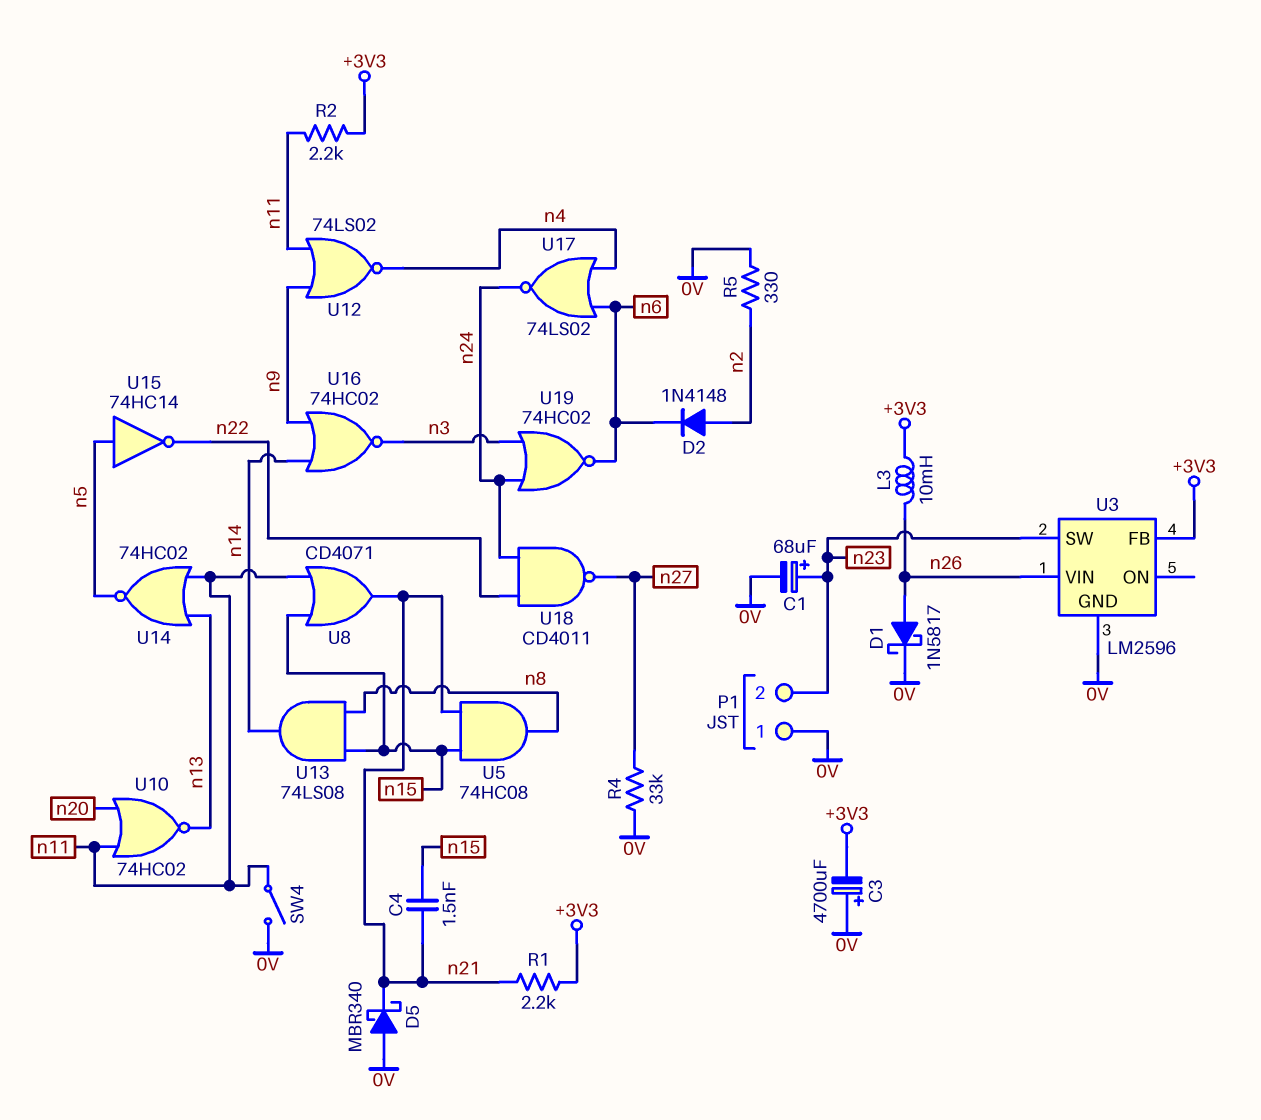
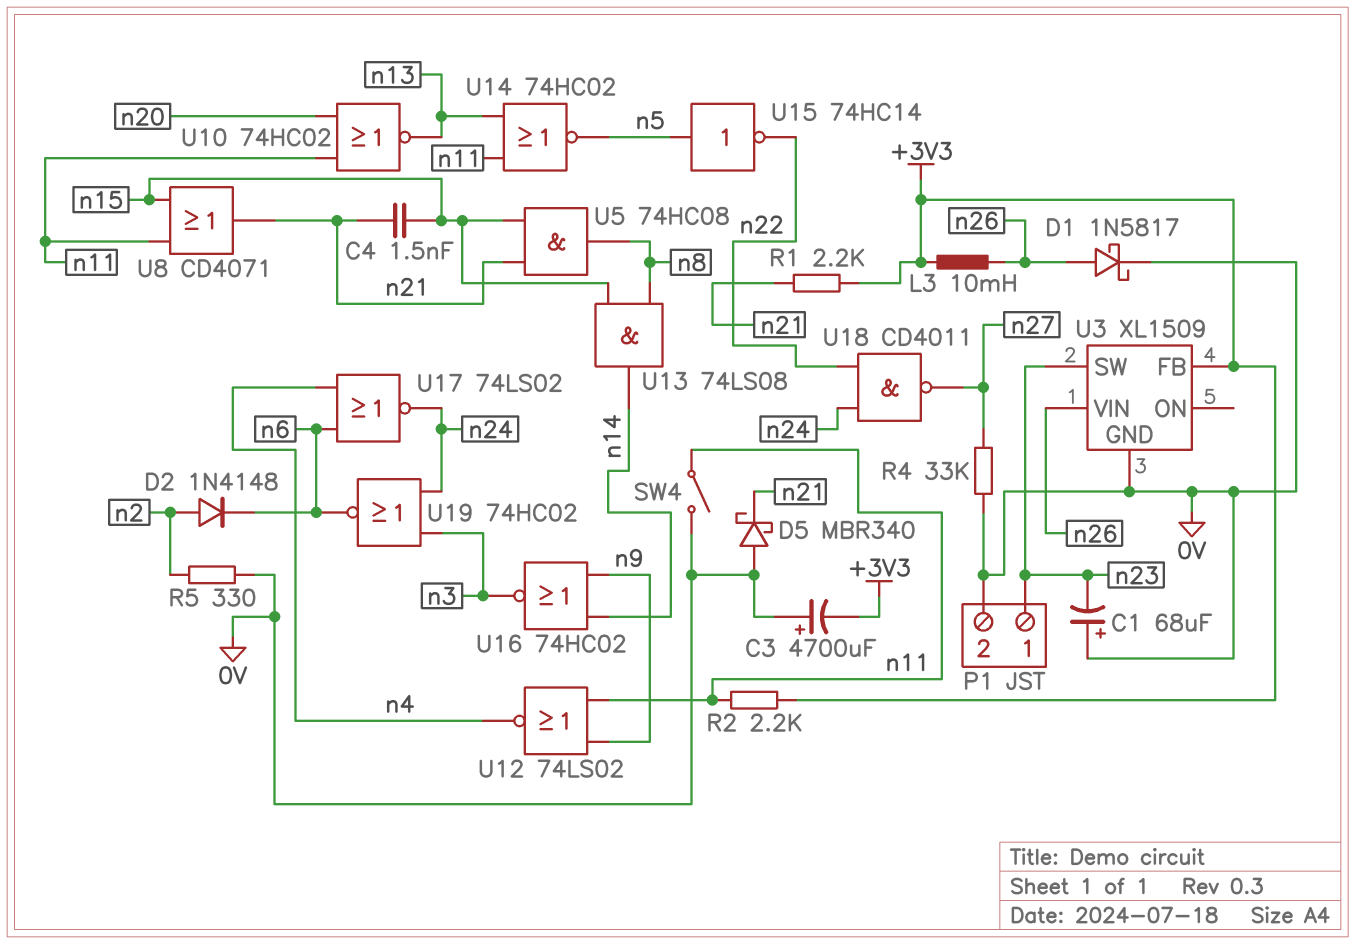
C1: 68uF (plus n23, minus 0V) -> 68uF (plus 0V, minus n23)
P1 pin 1: 0V -> n23
P1 pin 2: n23 -> 0V
U3: LM2596 -> XL1509

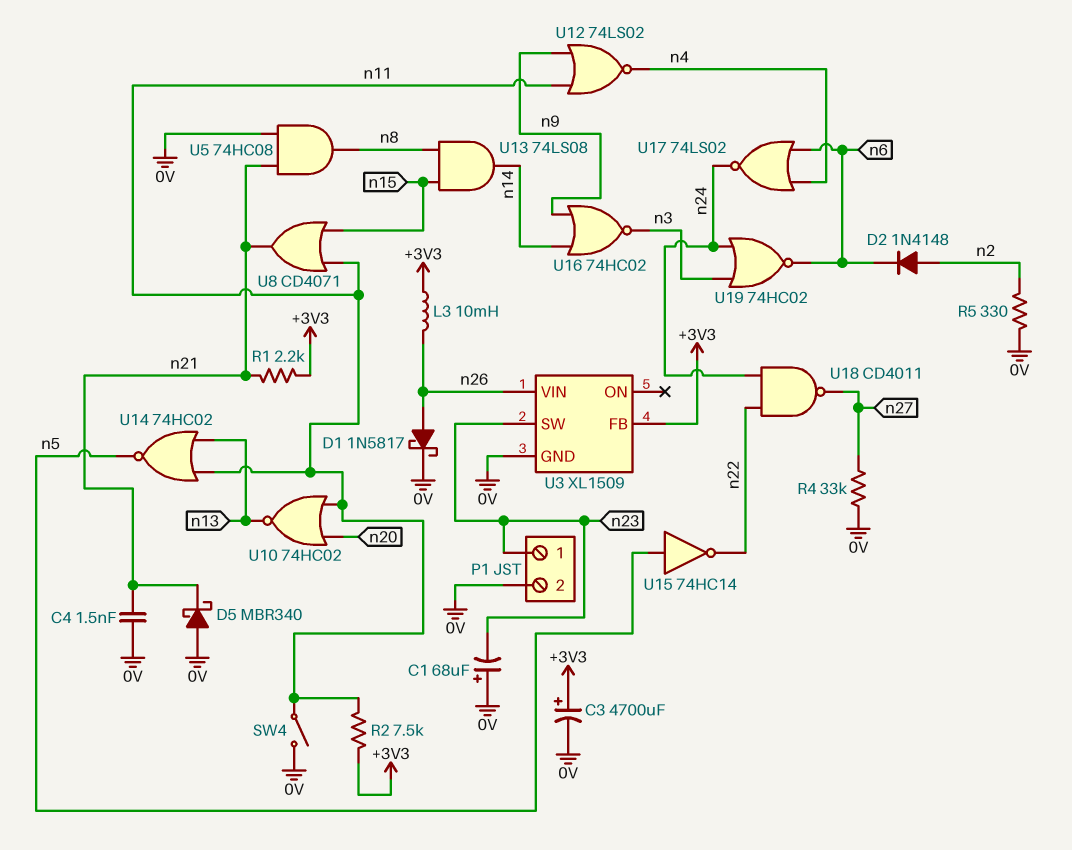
C3: 4700uF (plus 0V, minus +3V3) -> 4700uF (plus +3V3, minus 0V)
C4: 1.5nF (n15, n21) -> 1.5nF (0V, n21)
R2: 2.2k (+3V3, n11) -> 7.5k (+3V3, n11)
U5: AND 74HC08 (in n15, in n21, out n8) -> AND 74HC08 (in 0V, in n21, out n8)

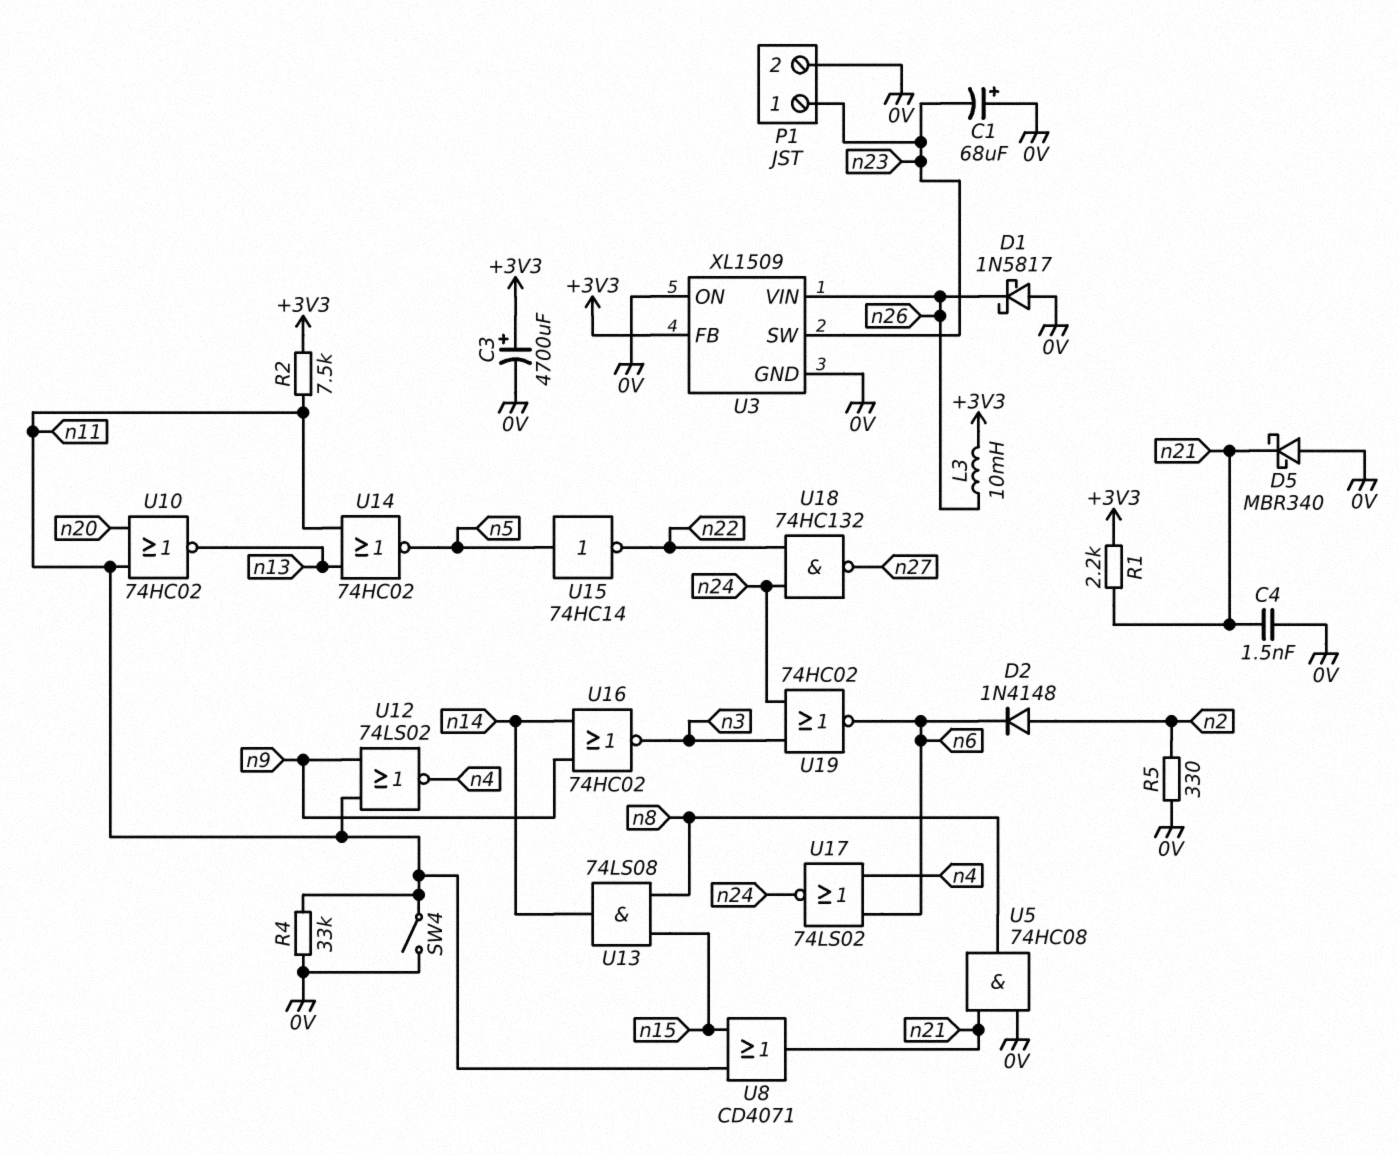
D1: schottky 1N5817 (A n26, K 0V) -> schottky 1N5817 (A 0V, K n26)
R4: 33k (0V, n27) -> 33k (0V, n11)
U3 pin ON: none -> 0V
U18: NAND CD4011 (in n22, in n24, out n27) -> NAND 74HC132 (in n22, in n24, out n27)

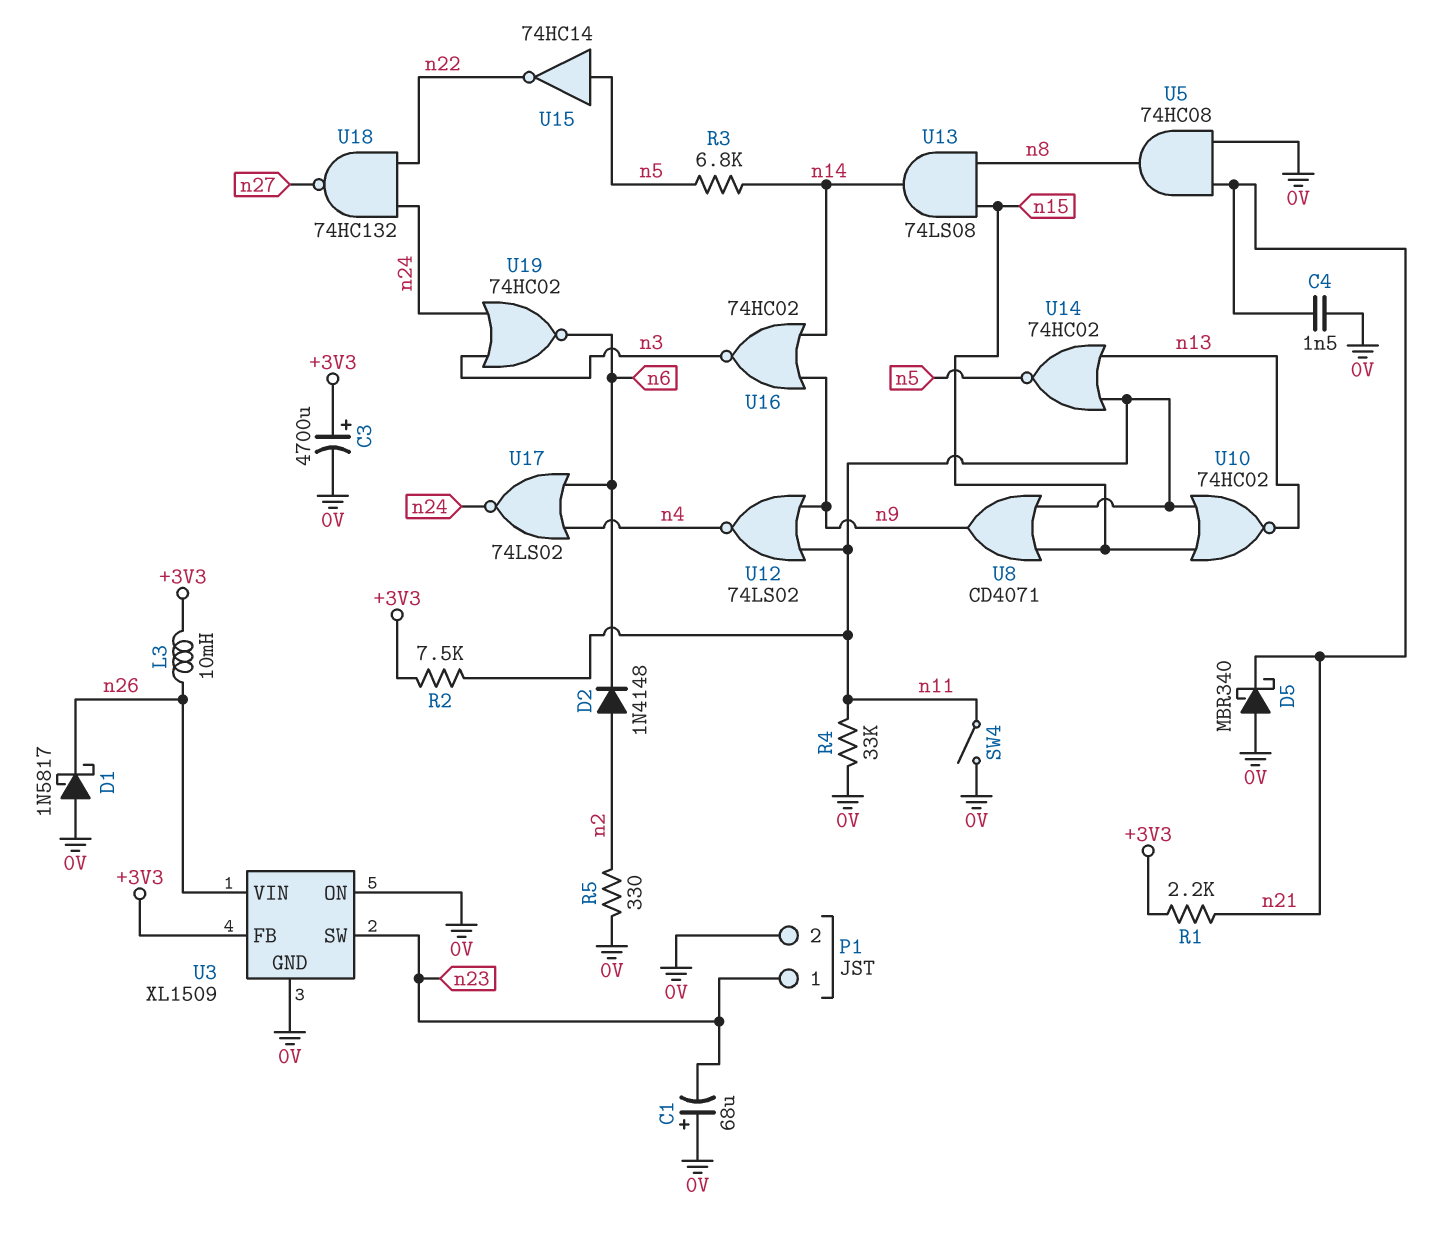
R3: none -> 6.8k (n5, n14)
U8: OR CD4071 (in n11, in n15, out n21) -> OR CD4071 (in n11, in n15, out n9)
U10: NOR 74HC02 (in n11, in n20, out n13) -> NOR 74HC02 (in n11, in n15, out n13)

